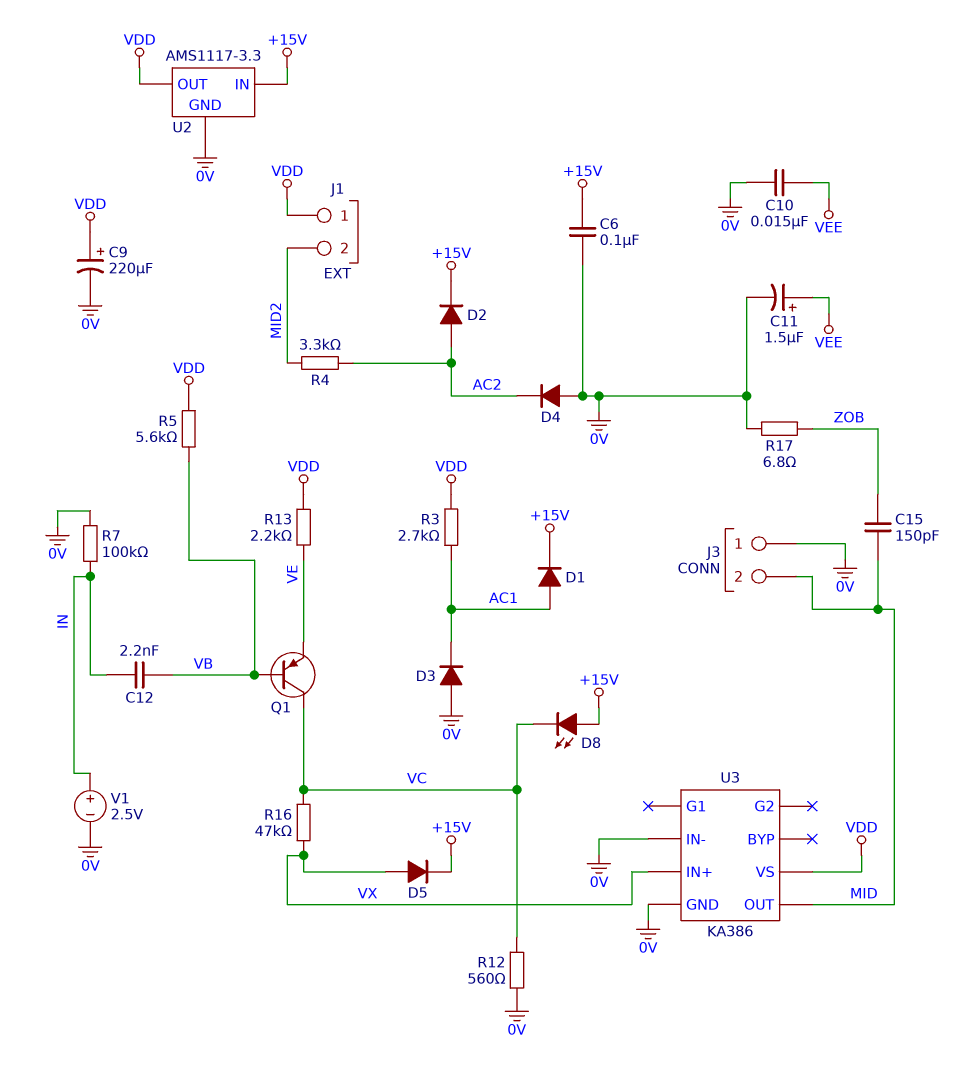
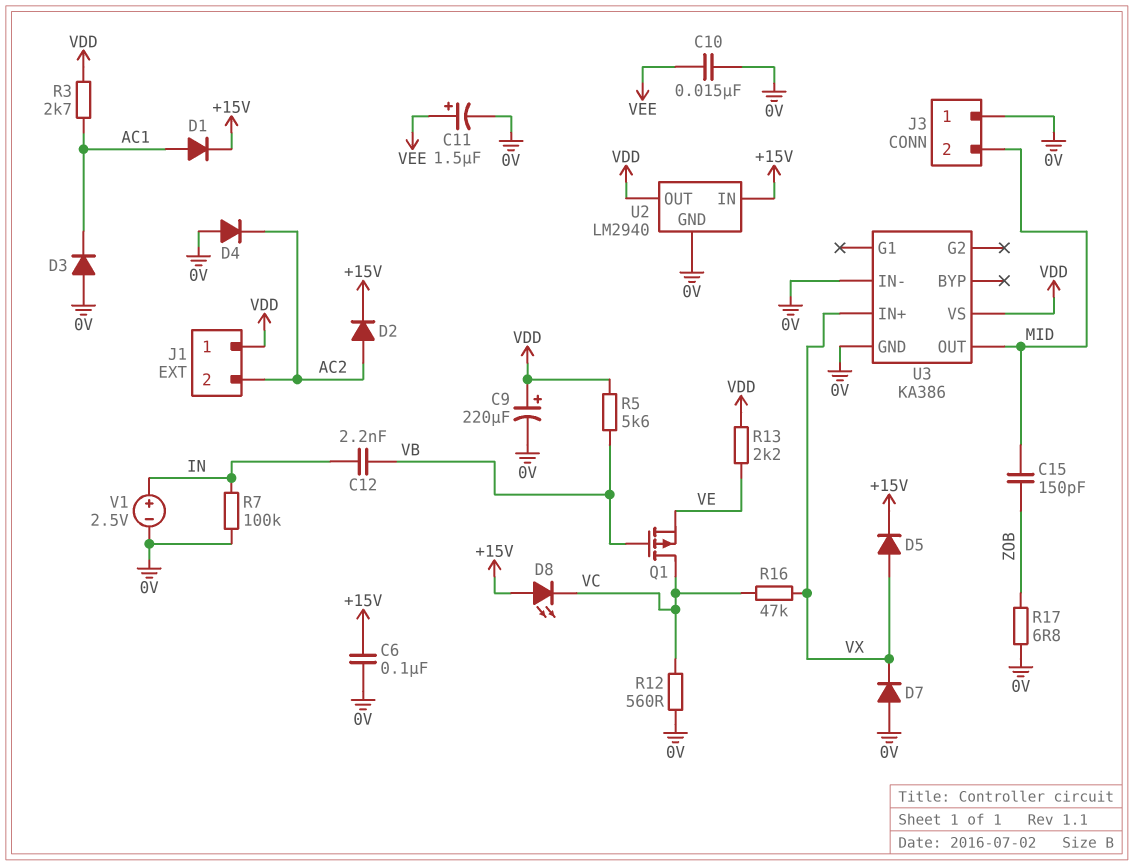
D7: none -> diode (A 0V, K VX)
J1 pin 2: MID2 -> AC2
Q1: PNP (B VB, C VC, E VE) -> PMOS (G VB, D VC, S VE)
R4: 3.3k (AC2, MID2) -> none
U2: AMS1117-3.3 -> LM2940

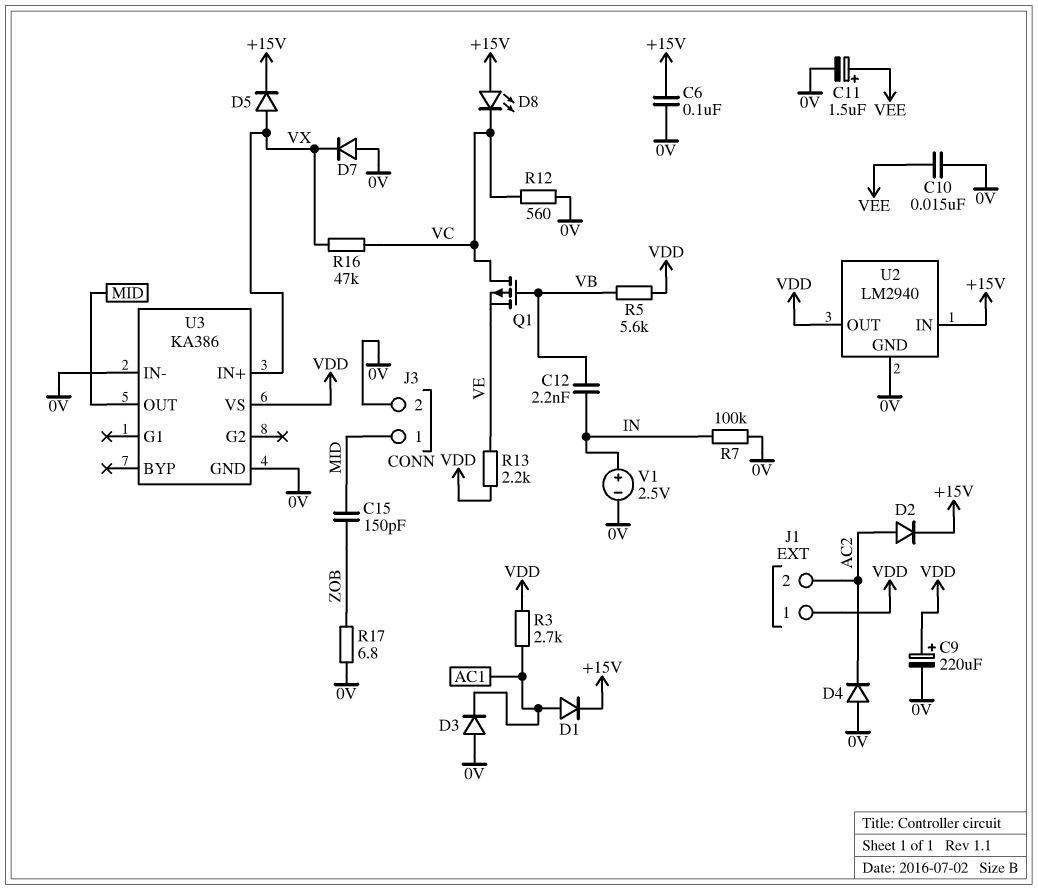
J3 pin 1: 0V -> MID
J3 pin 2: MID -> 0V

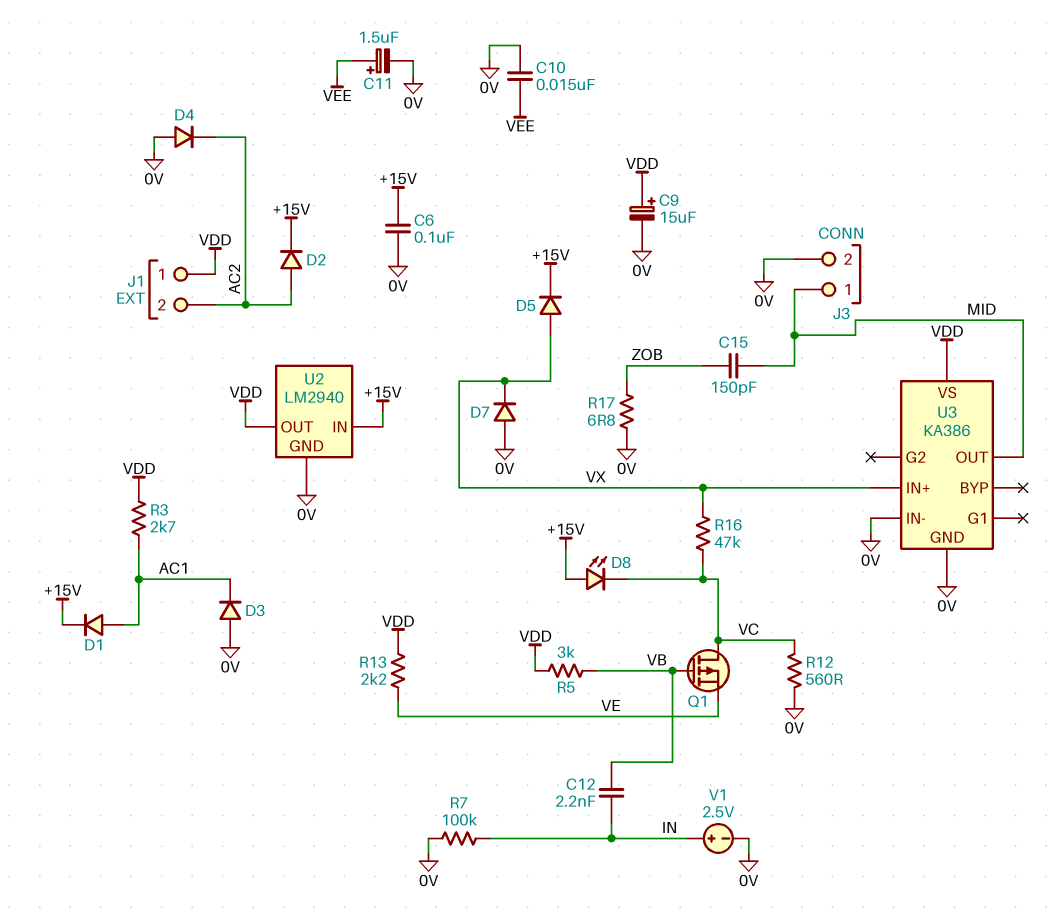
C9: 220uF (plus VDD, minus 0V) -> 15uF (plus VDD, minus 0V)
R5: 5.6k (VB, VDD) -> 3k (VB, VDD)

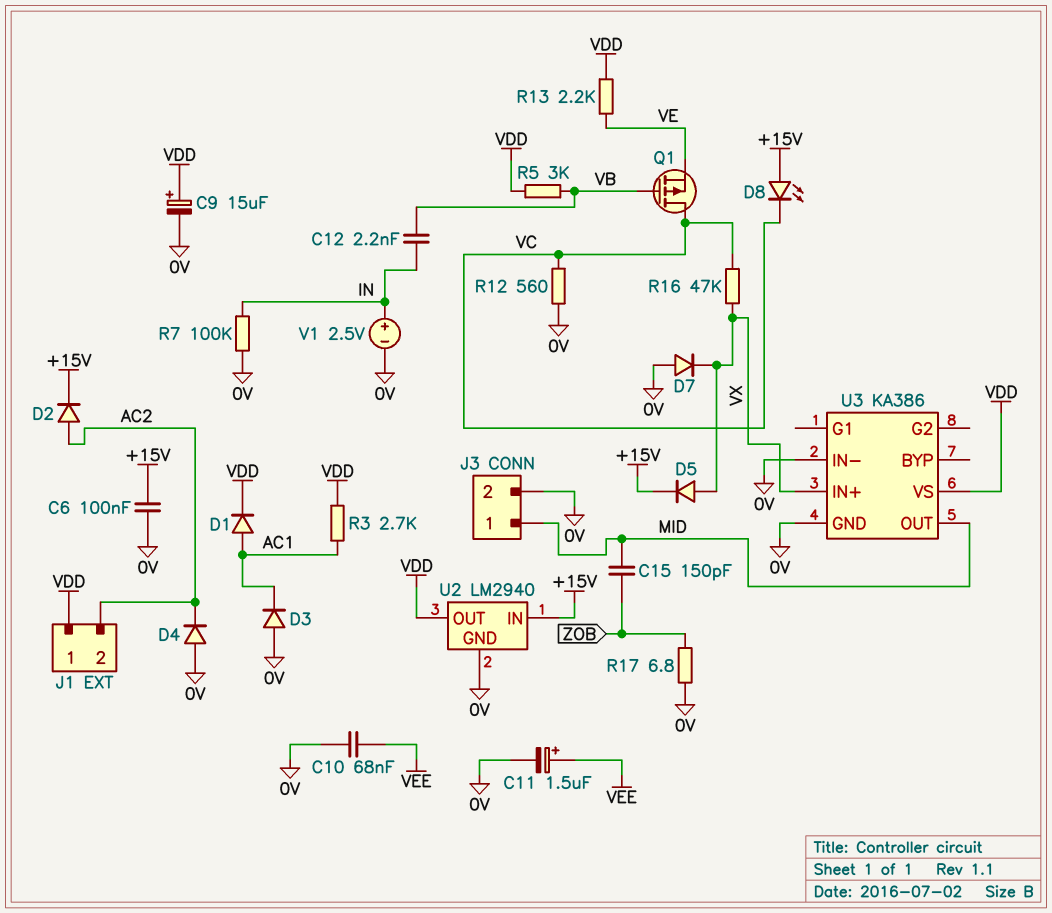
C10: 15nF (0V, VEE) -> 68nF (0V, VEE)
D1: diode (A AC1, K +15V) -> diode (A AC1, K VDD)

